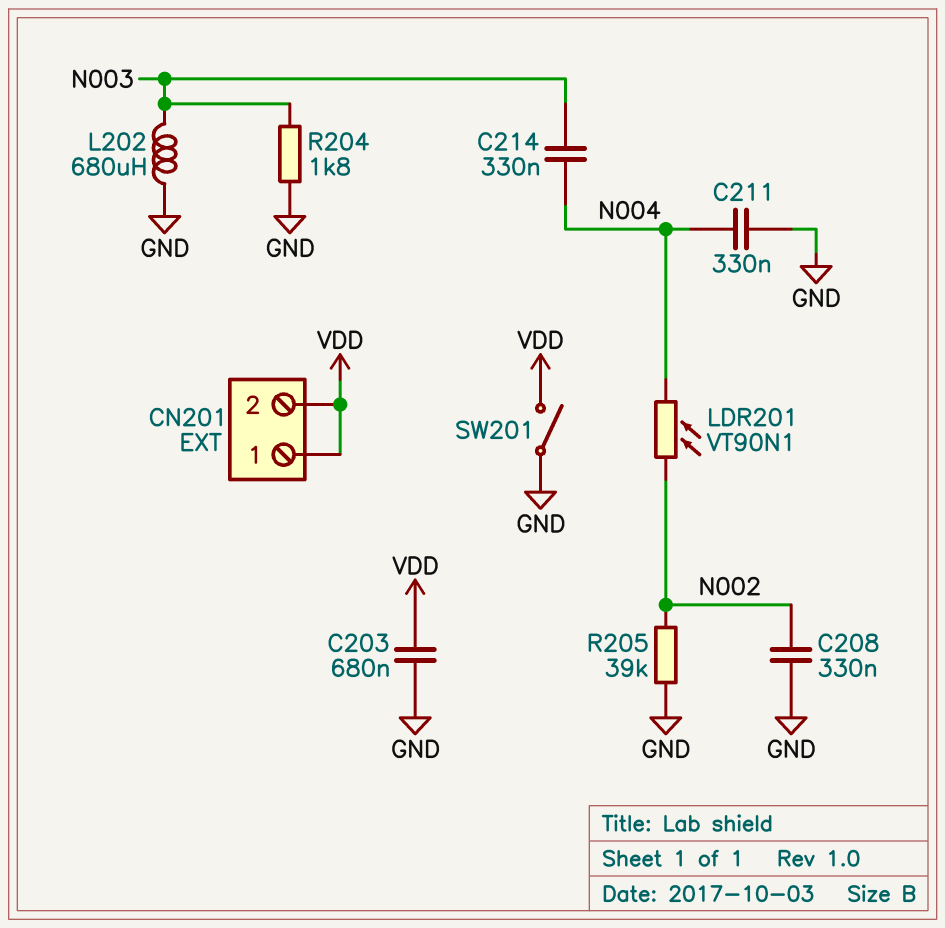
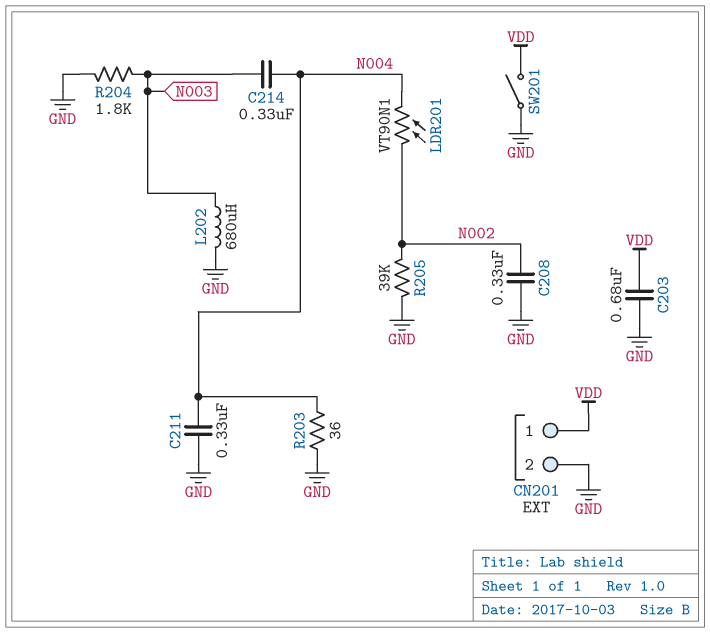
CN201 pin 2: VDD -> GND
R203: none -> 36 (GND, N004)

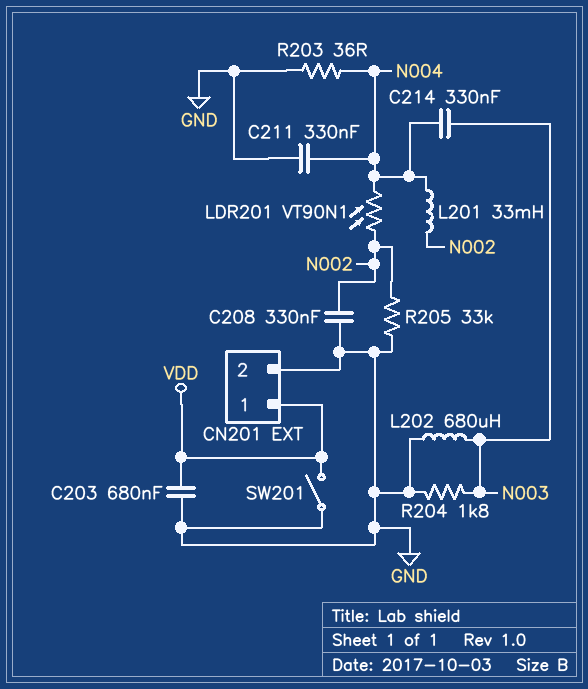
L201: none -> 33mH (N002, N004)
R205: 39k (GND, N002) -> 33k (GND, N002)

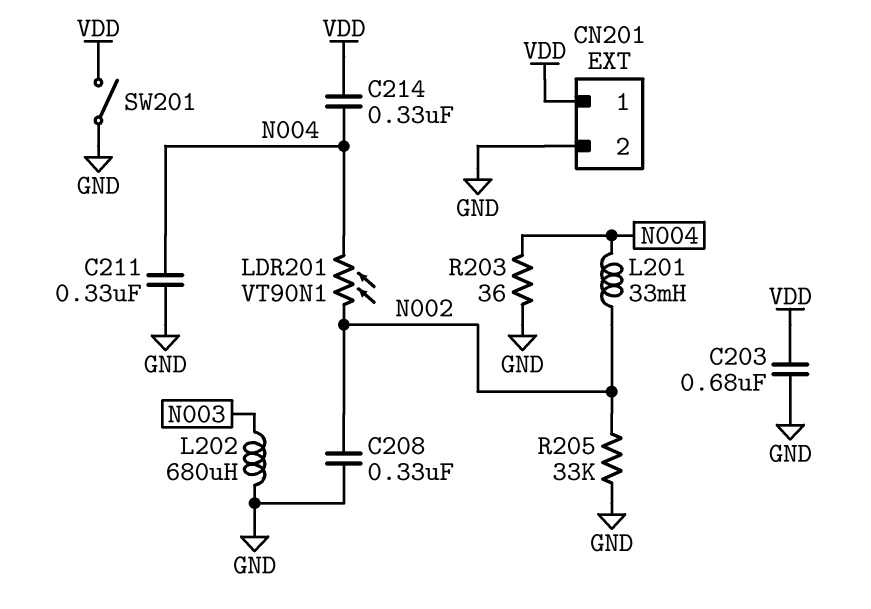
C214: 330nF (N003, N004) -> 330nF (N004, VDD)
R204: 1.8k (GND, N003) -> none

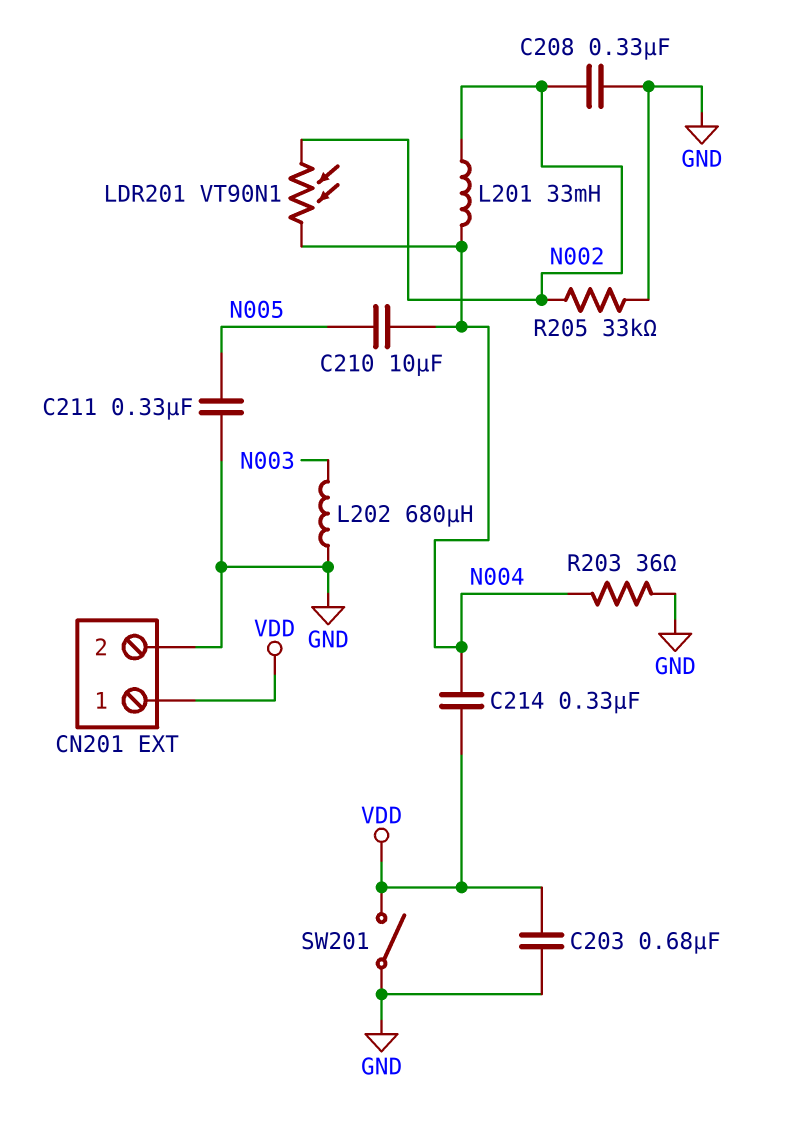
C210: none -> 10uF (N004, N005)
C211: 330nF (GND, N004) -> 330nF (GND, N005)

